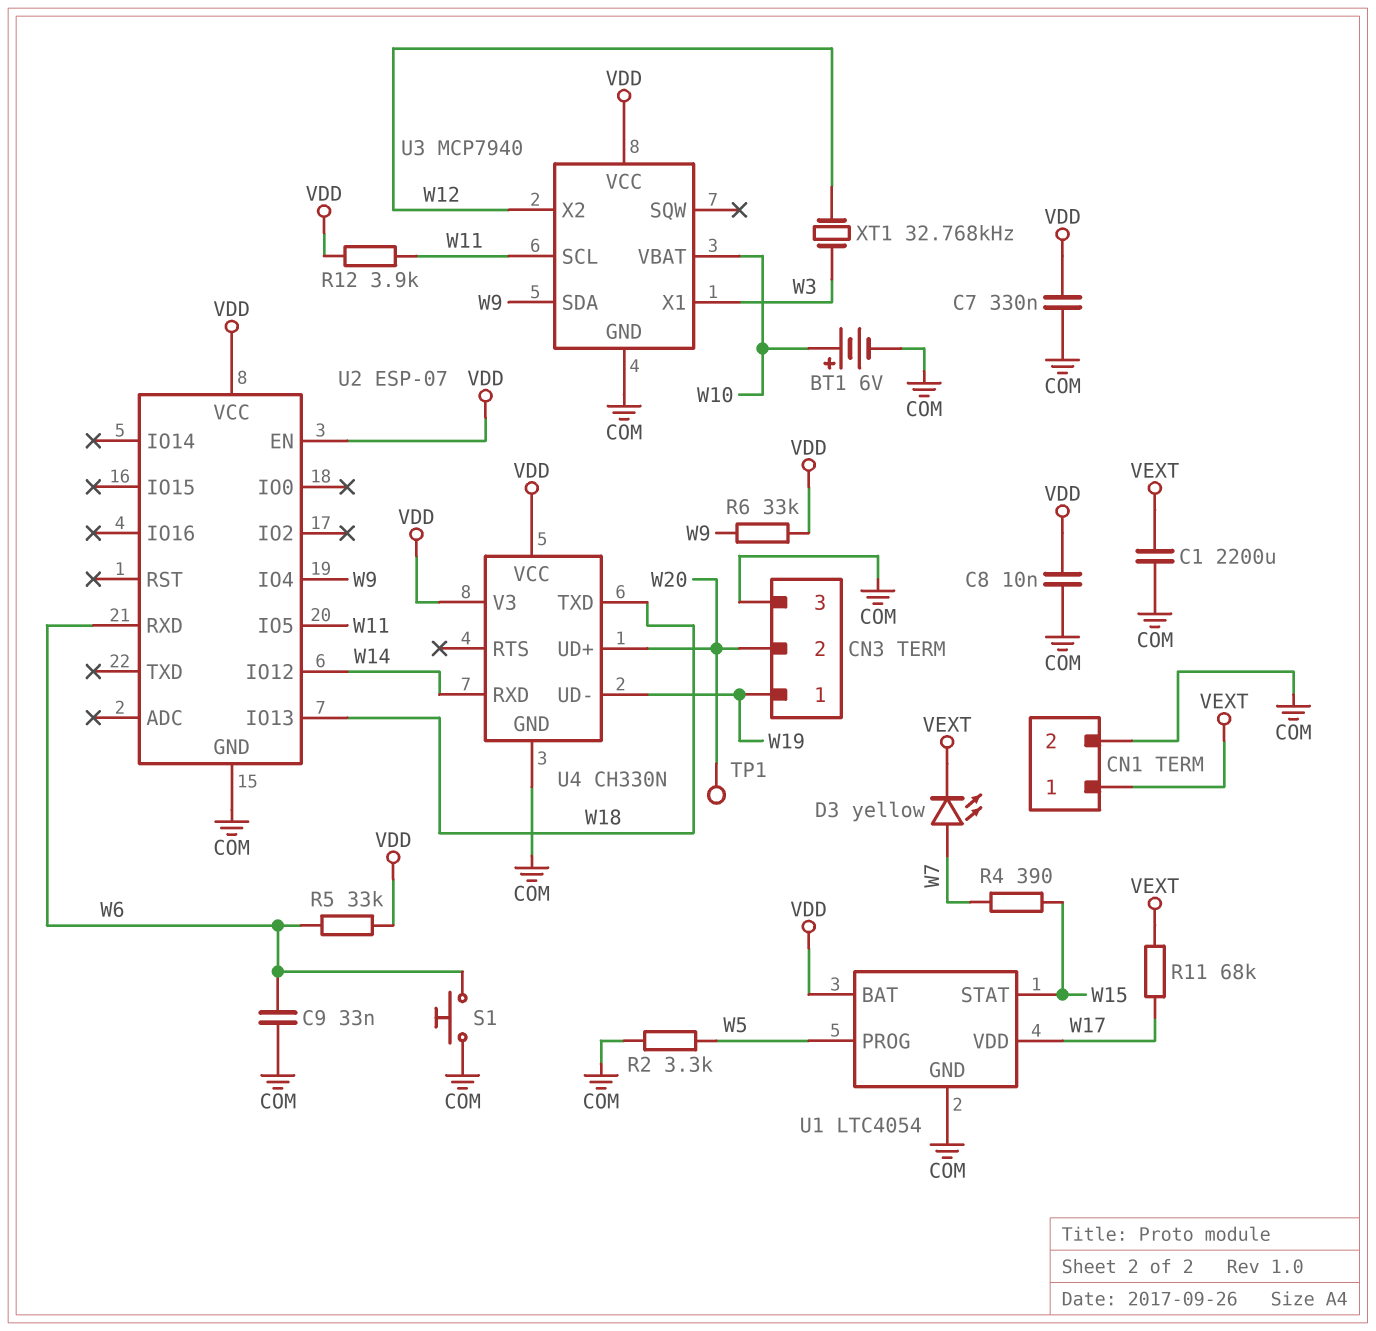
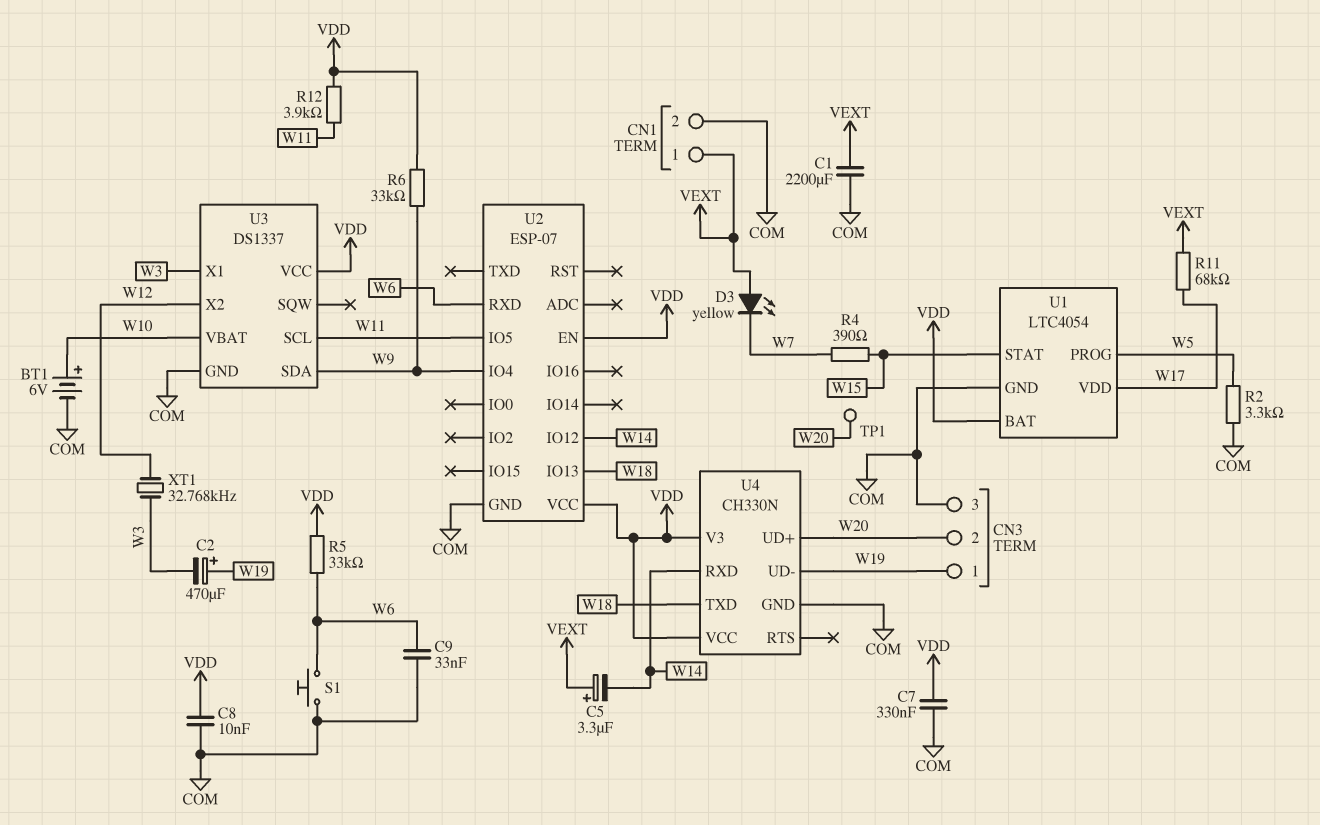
C2: none -> 470uF (plus W19, minus W3)
C5: none -> 3.3uF (plus VEXT, minus W14)
D3: LED yellow (A W7, K VEXT) -> LED yellow (A VEXT, K W7)
U3: MCP7940 -> DS1337

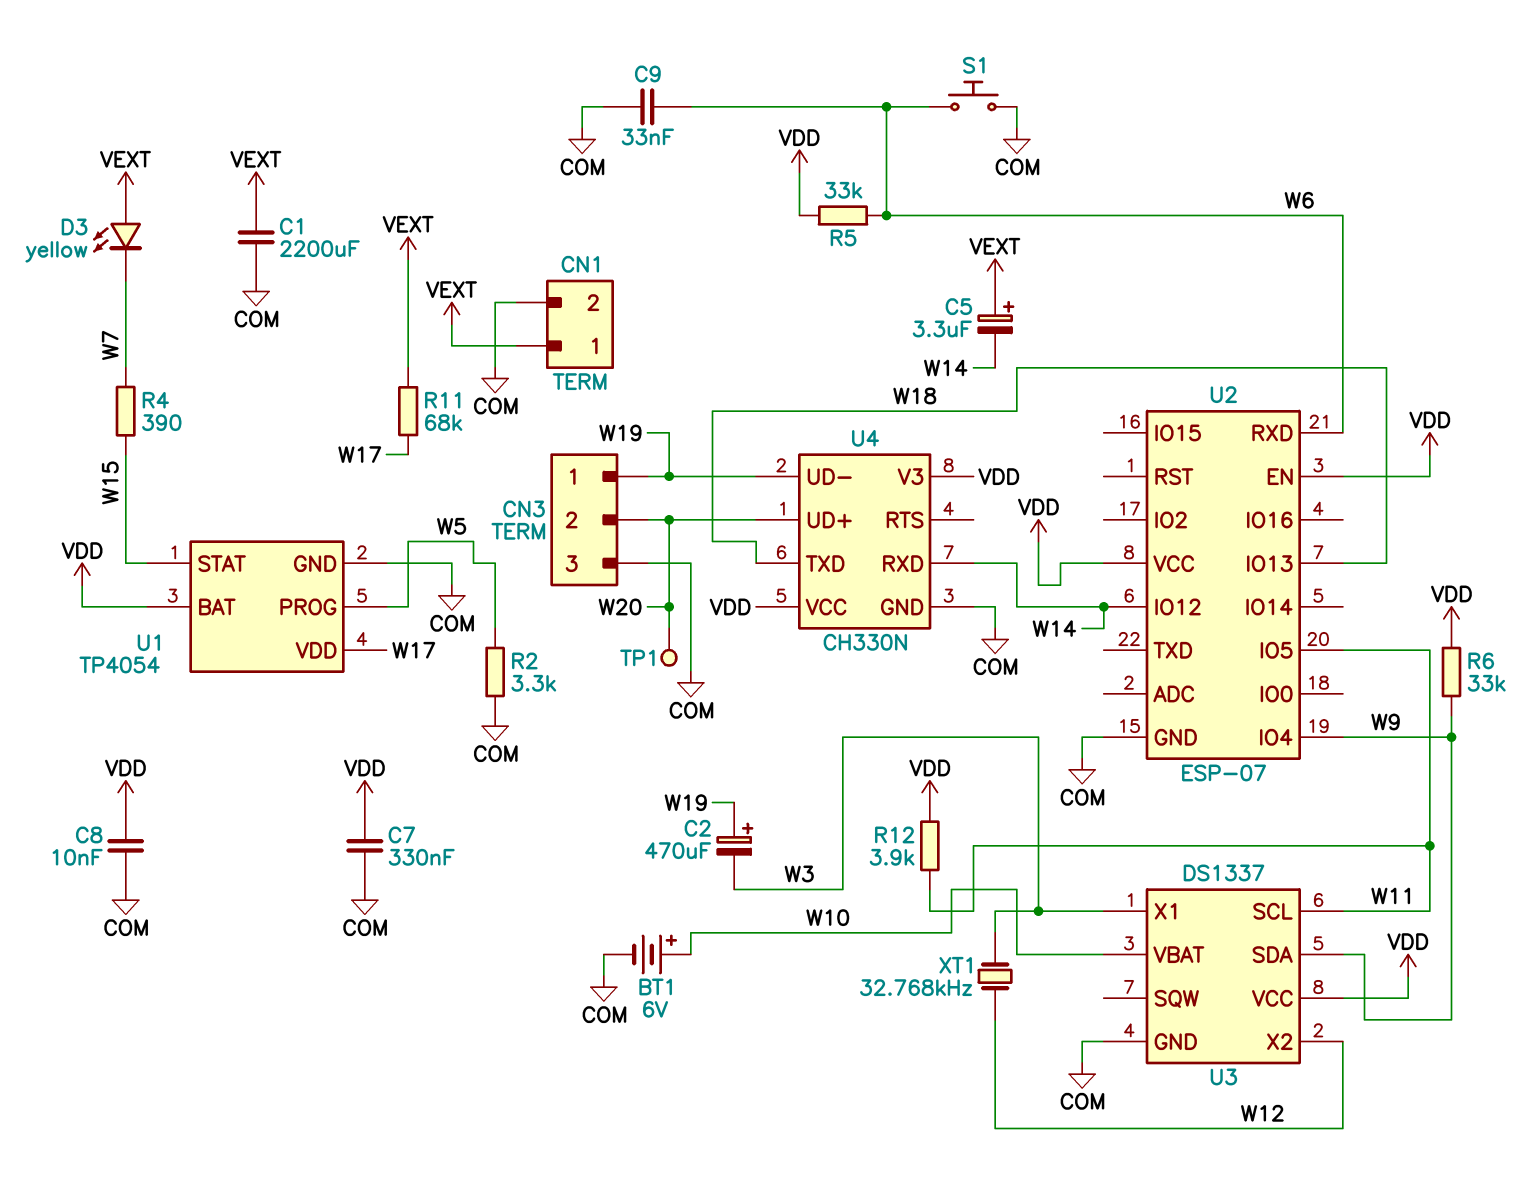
U1: LTC4054 -> TP4054

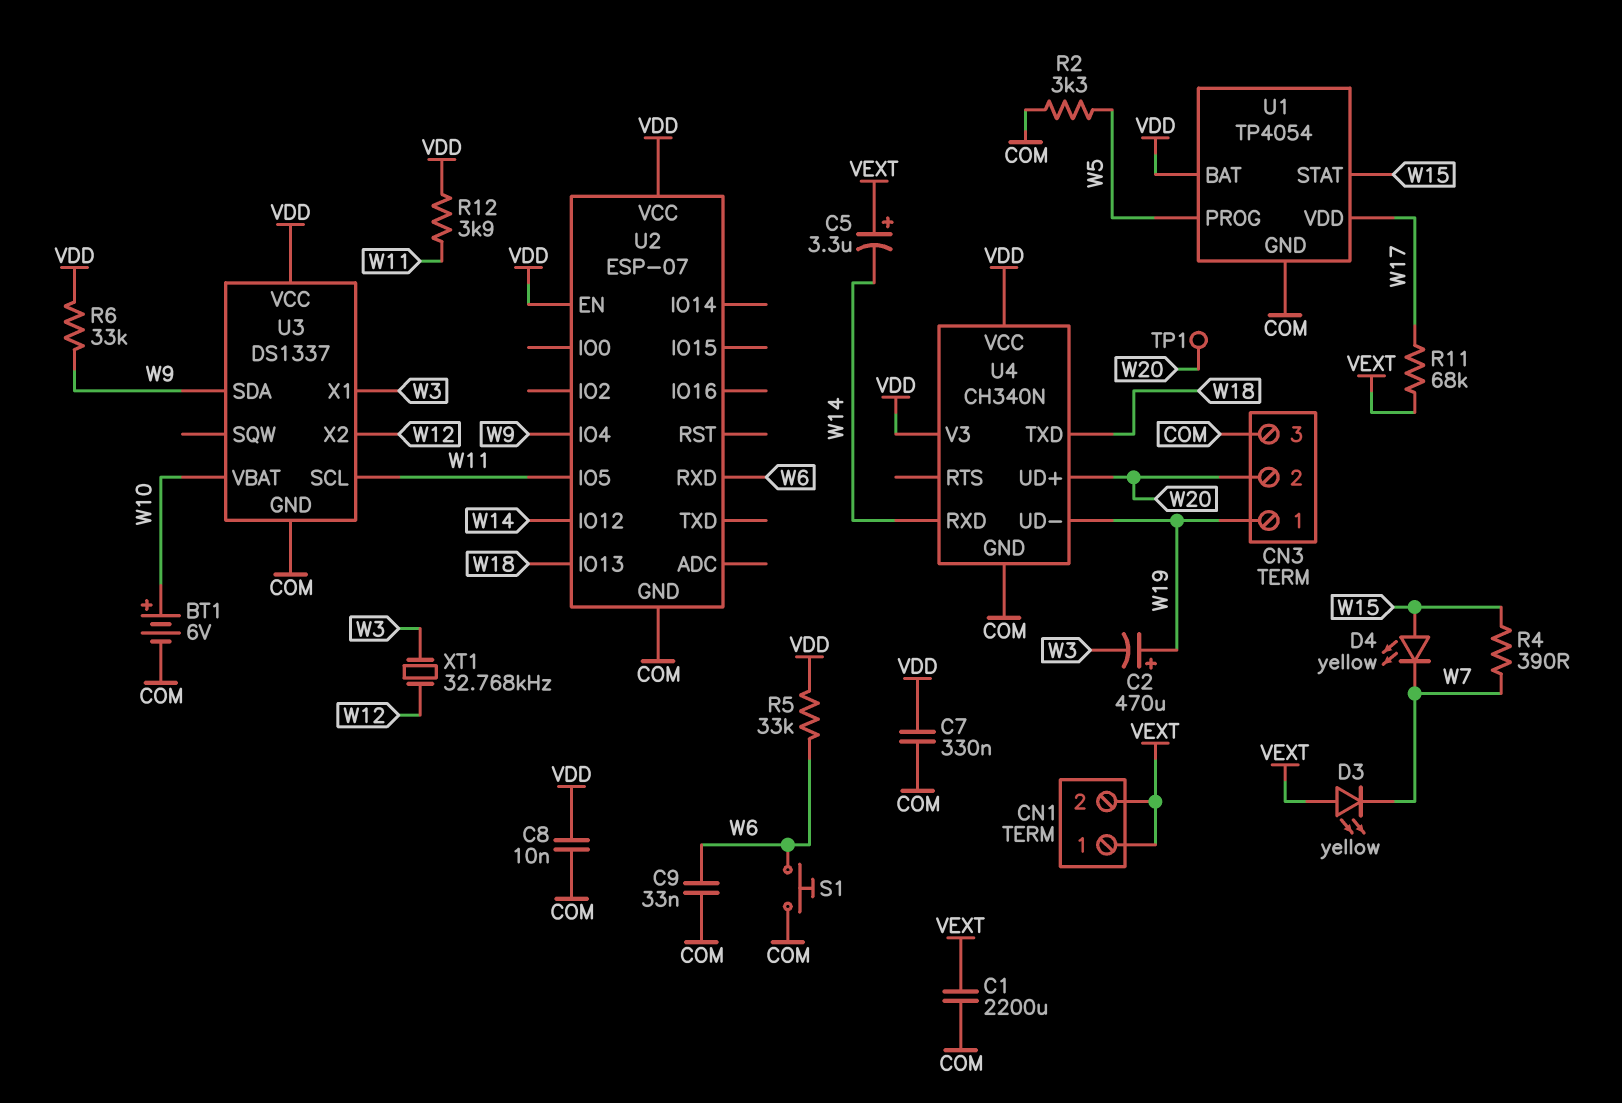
CN1 pin 2: COM -> VEXT
D4: none -> LED yellow (A W15, K W7)
U4: CH330N -> CH340N

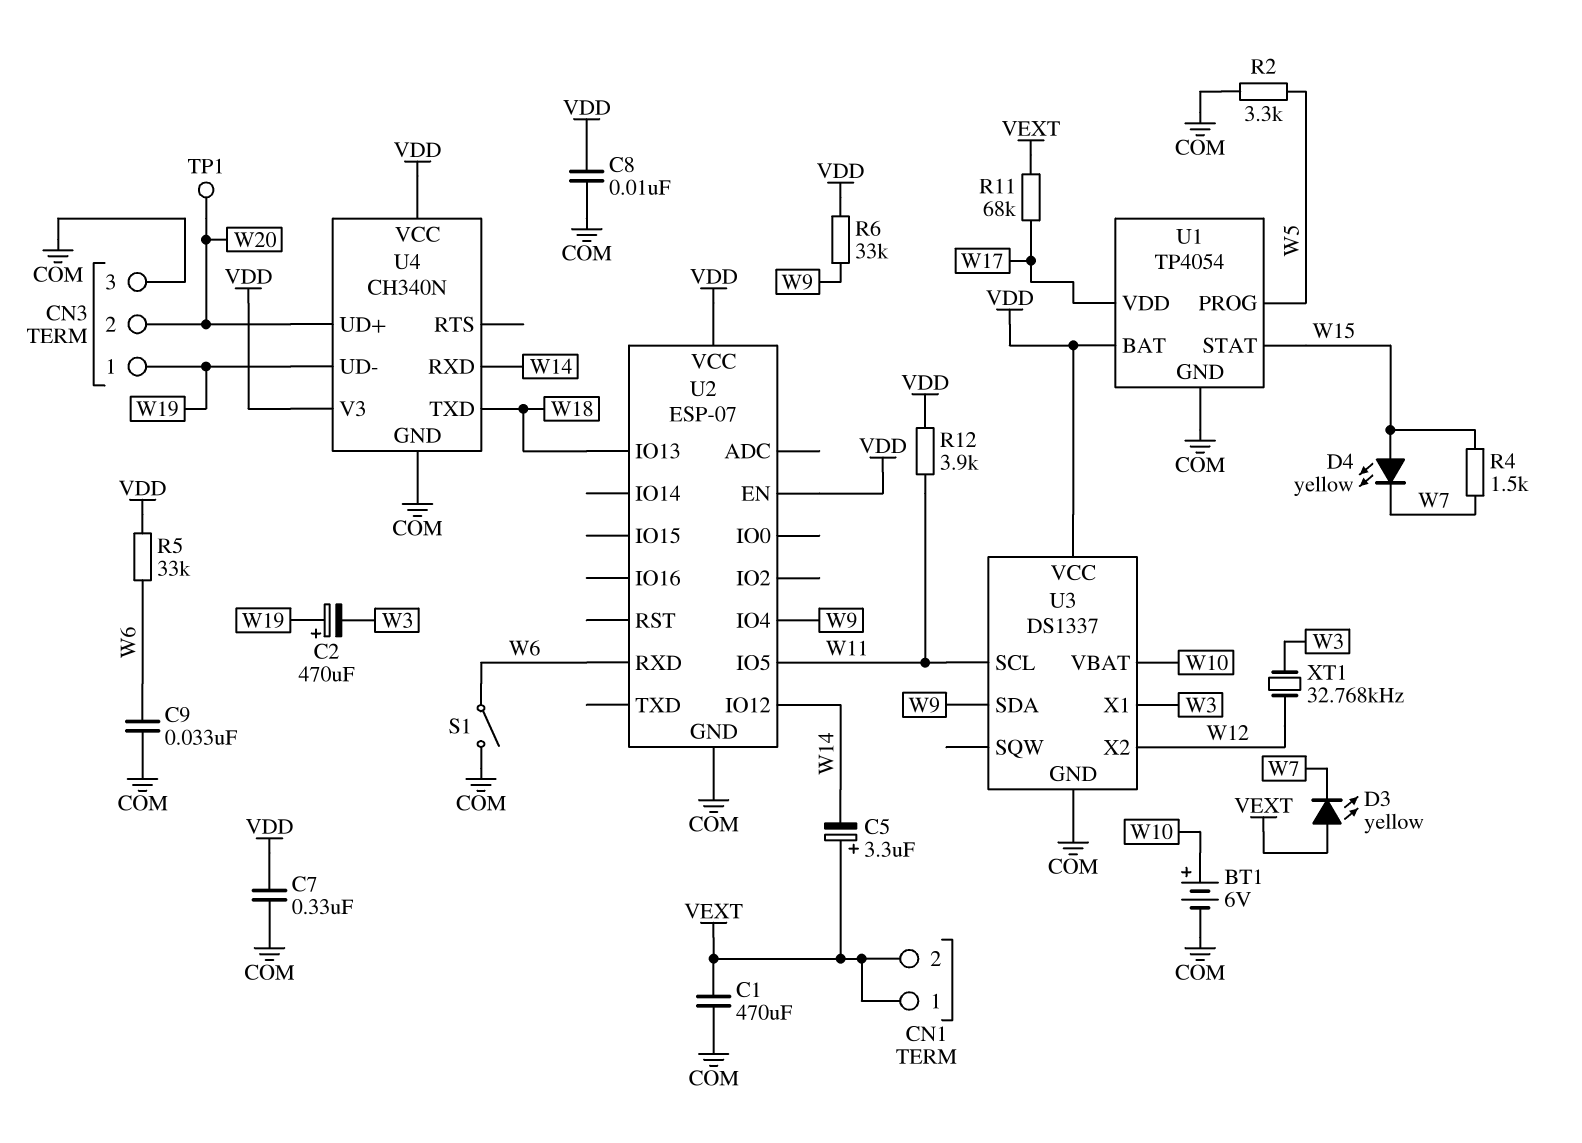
C1: 2200uF (COM, VEXT) -> 470uF (COM, VEXT)
R4: 390 (W7, W15) -> 1.5k (W7, W15)
S1: button (COM, W6) -> switch (COM, W6)

